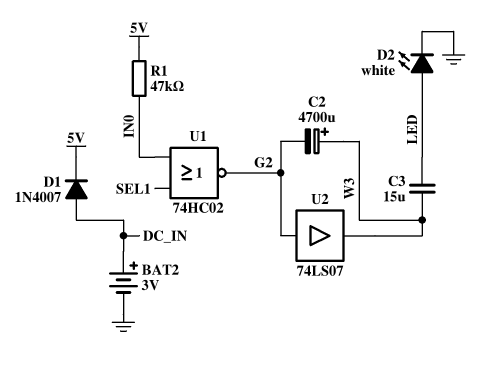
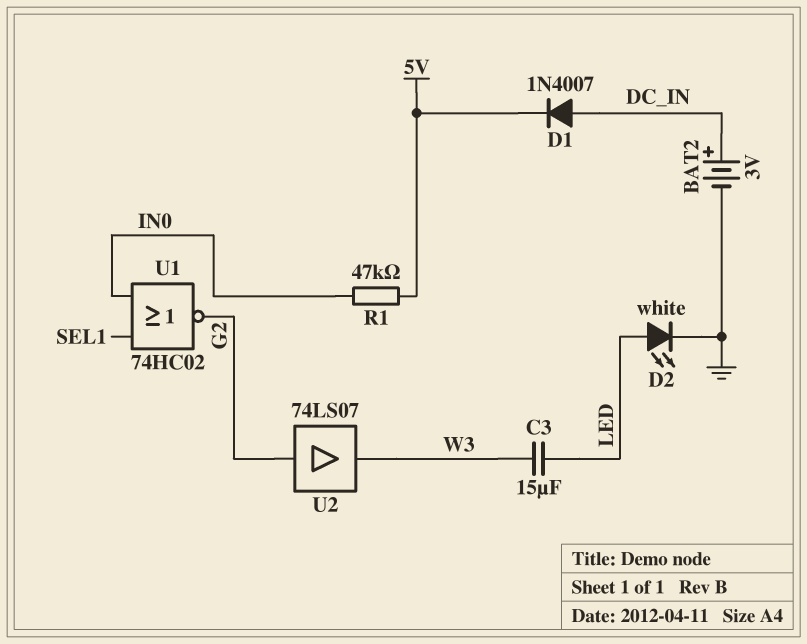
C2: 4700uF (plus W3, minus G2) -> none

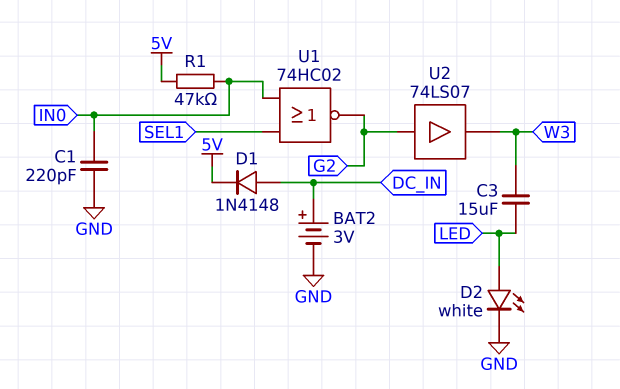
C1: none -> 220pF (GND, IN0)
D1: diode 1N4007 (A DC_IN, K 5V) -> diode 1N4148 (A DC_IN, K 5V)

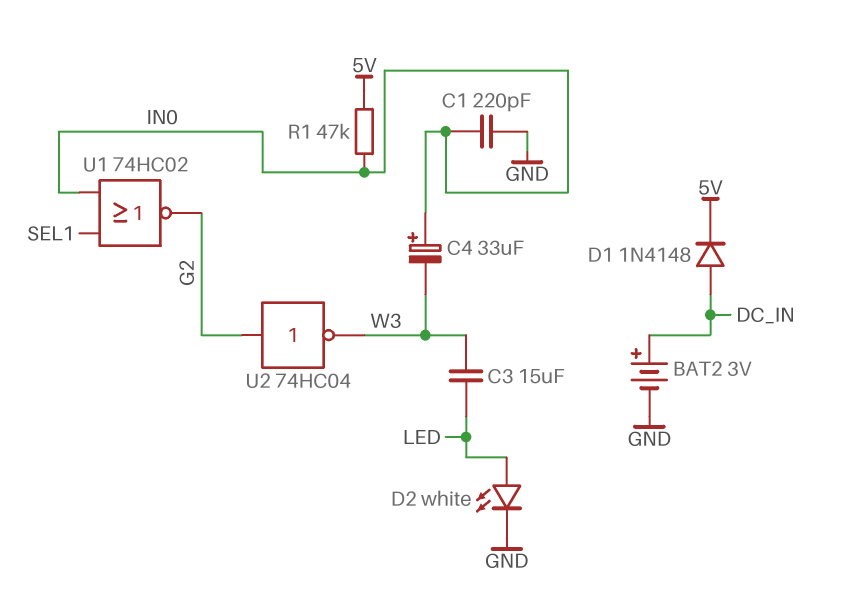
C4: none -> 33uF (plus IN0, minus W3)
U2: buffer 74LS07 (in G2, out W3) -> NOT 74HC04 (in G2, out W3)

